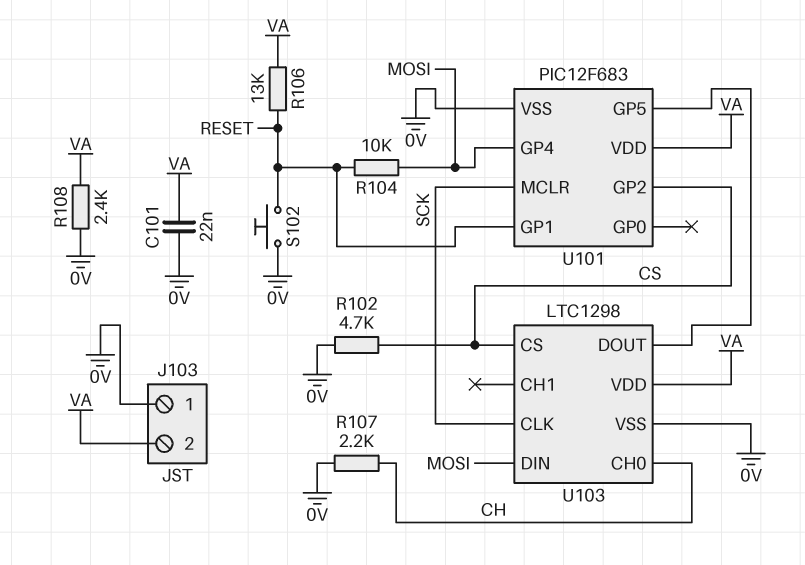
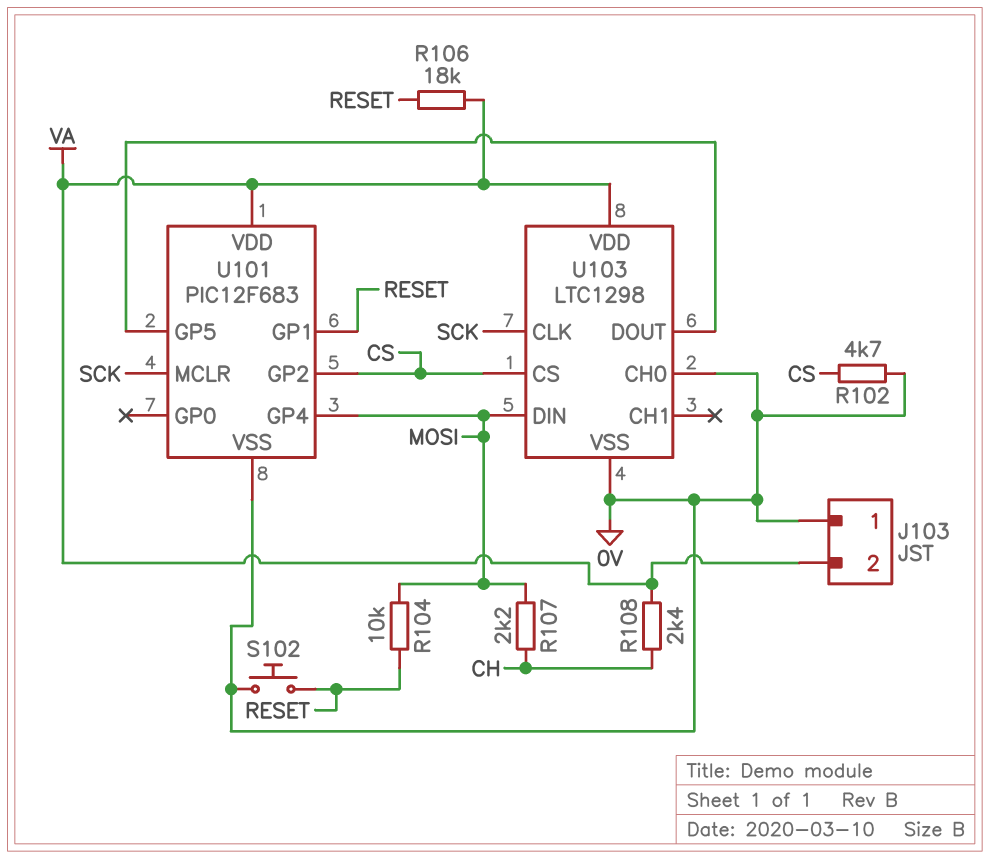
C101: 22nF (0V, VA) -> none
R106: 13k (RESET, VA) -> 18k (RESET, VA)
R107: 2.2k (0V, CH) -> 2.2k (CH, MOSI)
R108: 2.4k (0V, VA) -> 2.4k (CH, VA)
U103 pin CH0: CH -> 0V

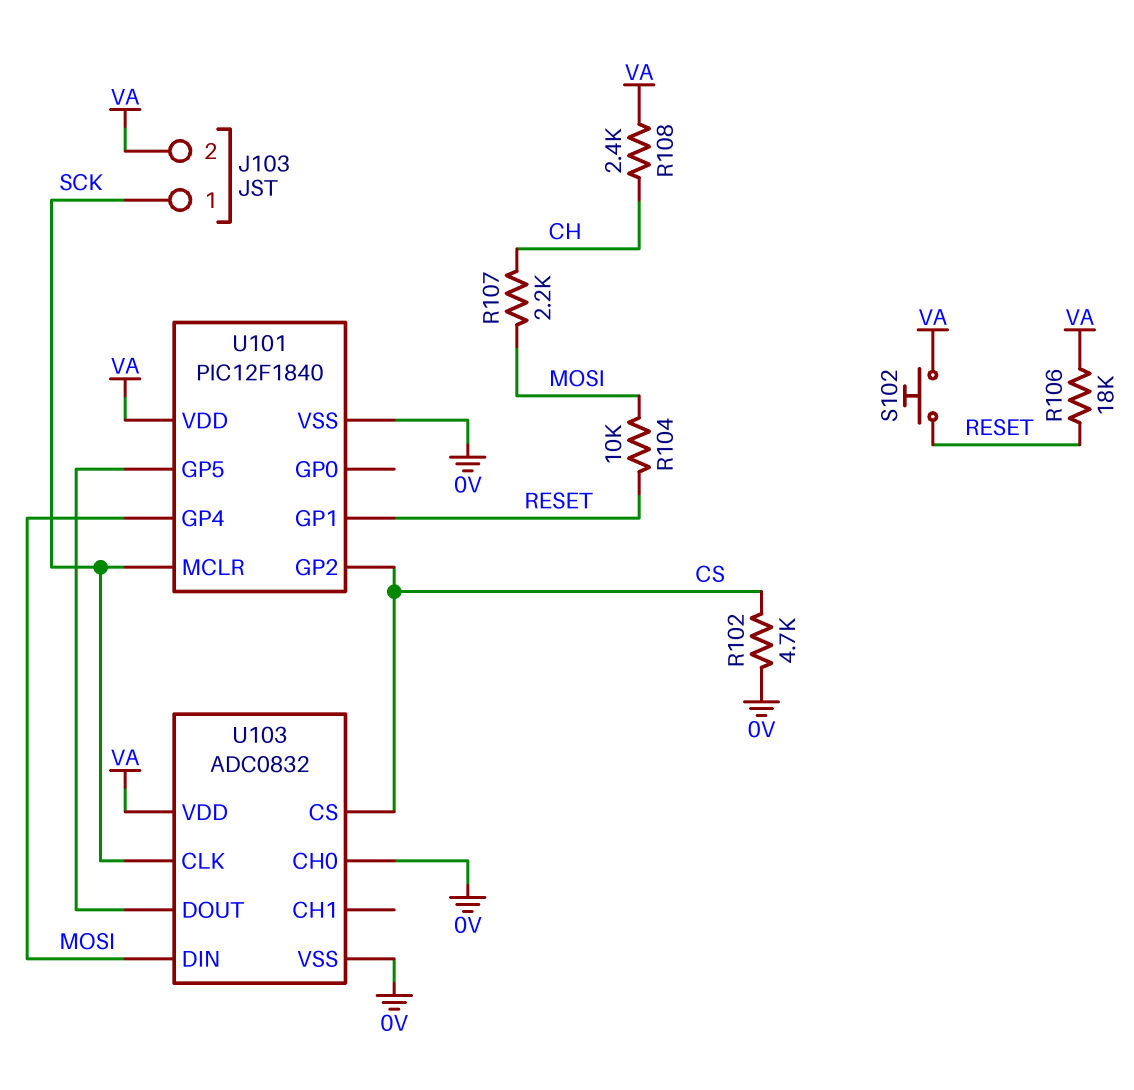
J103 pin 1: 0V -> SCK
S102: button (0V, RESET) -> button (RESET, VA)
U101: PIC12F683 -> PIC12F1840
U103: LTC1298 -> ADC0832

